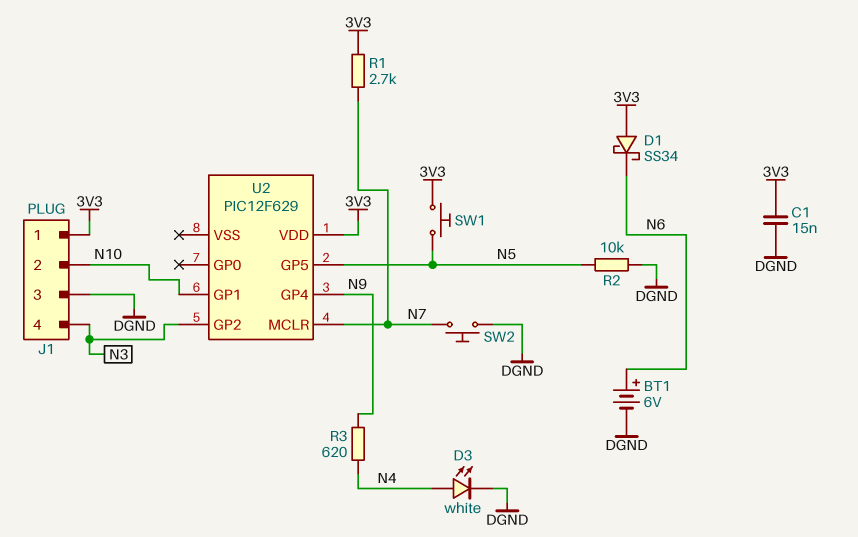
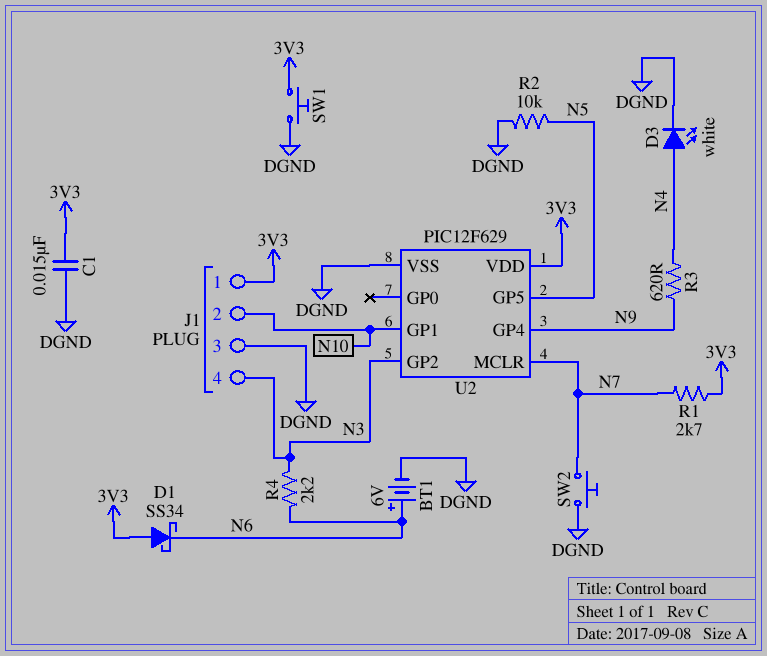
R4: none -> 2.2k (N3, N6)
SW1: button (3V3, N5) -> button (3V3, DGND)
U2 pin VSS: none -> DGND

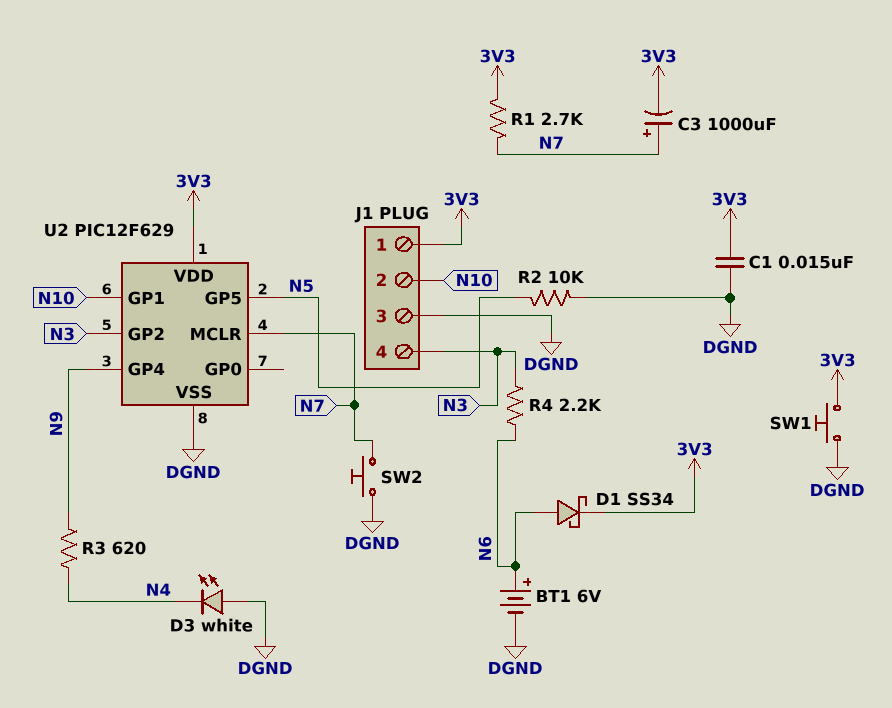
C3: none -> 1000uF (plus N7, minus 3V3)
D1: schottky SS34 (A 3V3, K N6) -> schottky SS34 (A N6, K 3V3)
D3: LED white (A N4, K DGND) -> LED white (A DGND, K N4)

